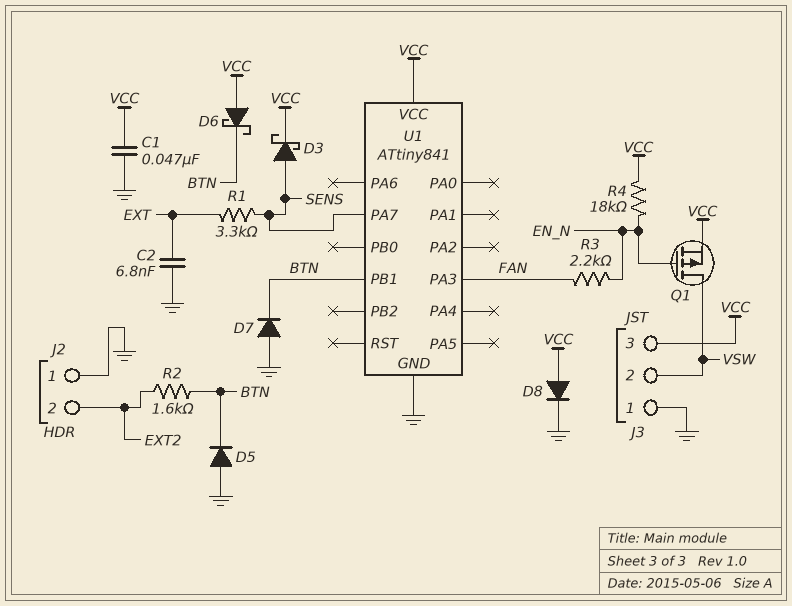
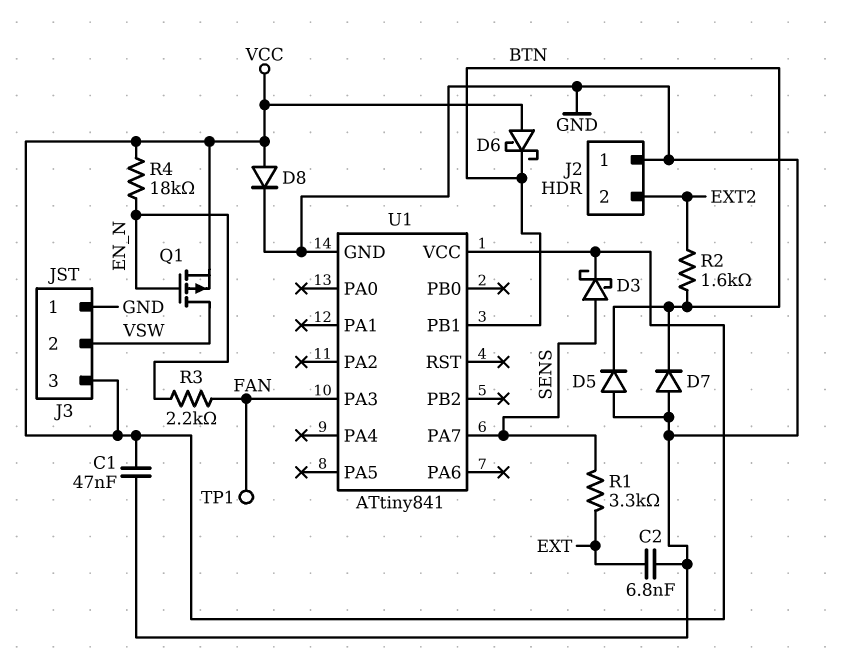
TP1: none -> test point (FAN)

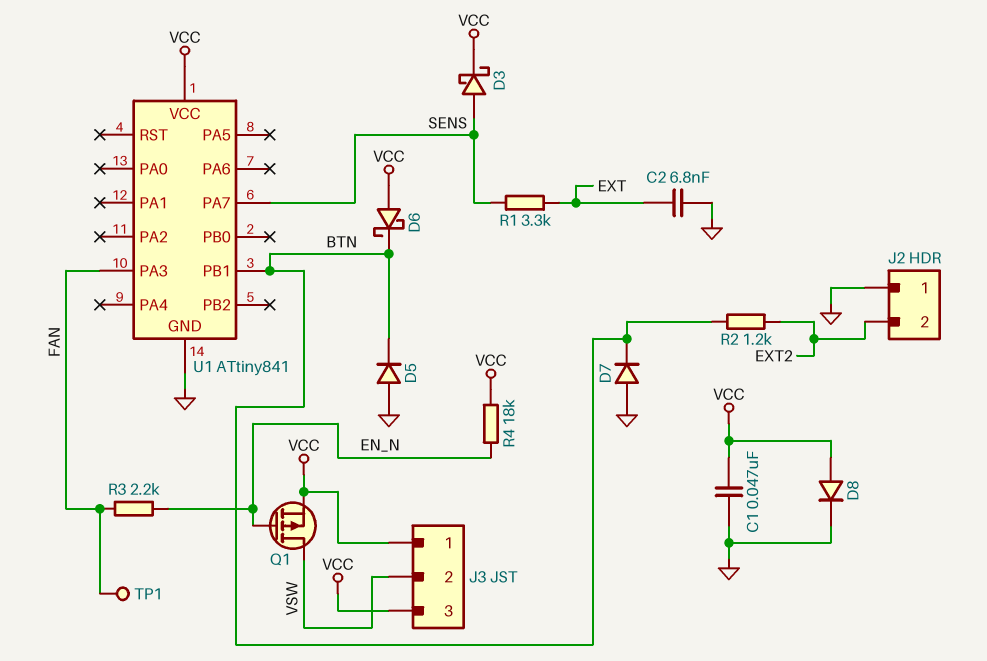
J3 pin 1: GND -> VCC
R2: 1.6k (BTN, EXT2) -> 1.2k (BTN, EXT2)

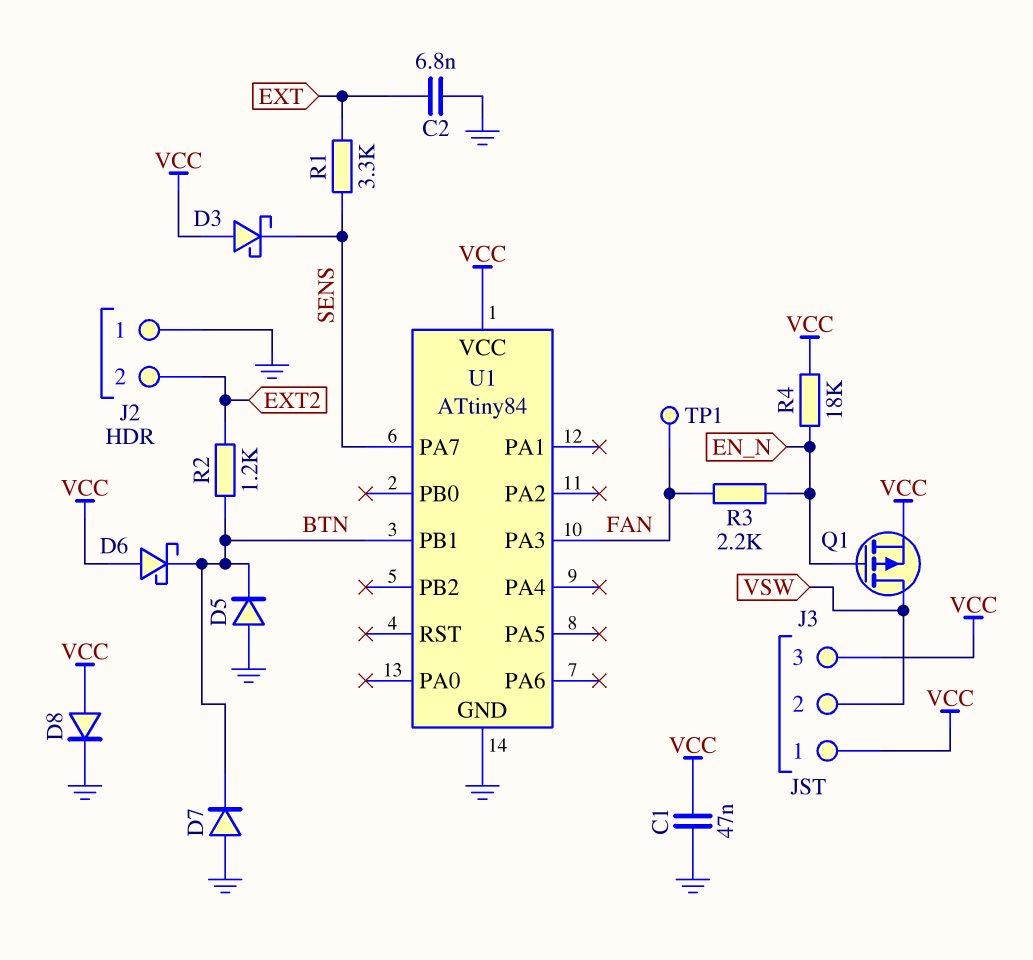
D3: schottky (A SENS, K VCC) -> schottky (A VCC, K SENS)
U1: ATtiny841 -> ATtiny84

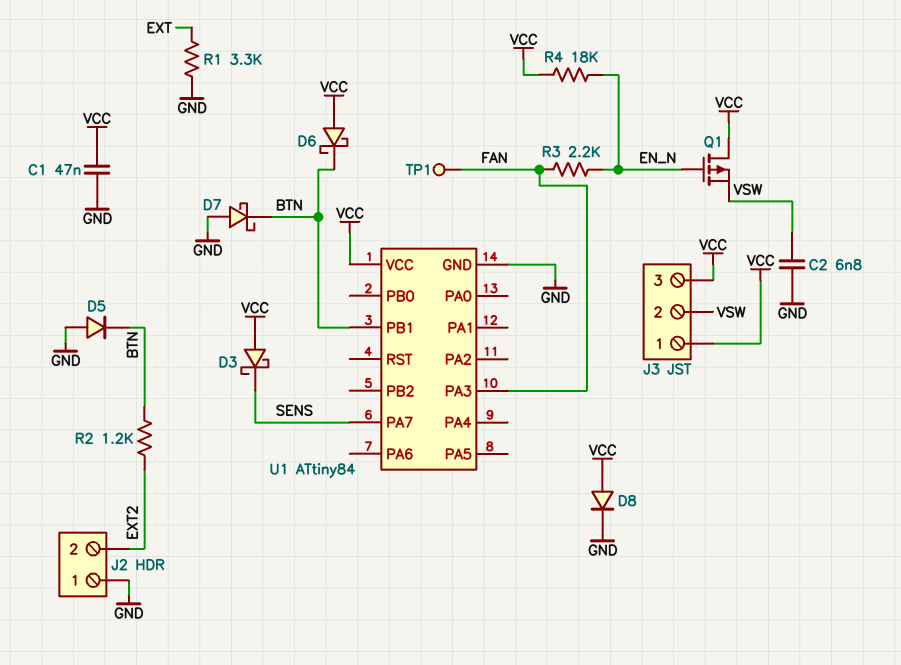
C2: 6.8nF (EXT, GND) -> 6.8nF (GND, VSW)
D7: diode (A GND, K BTN) -> schottky (A GND, K BTN)
Q1: PMOS (G EN_N, D VSW, S VCC) -> PMOS (G EN_N, D VCC, S VSW)
R1: 3.3k (EXT, SENS) -> 3.3k (EXT, GND)

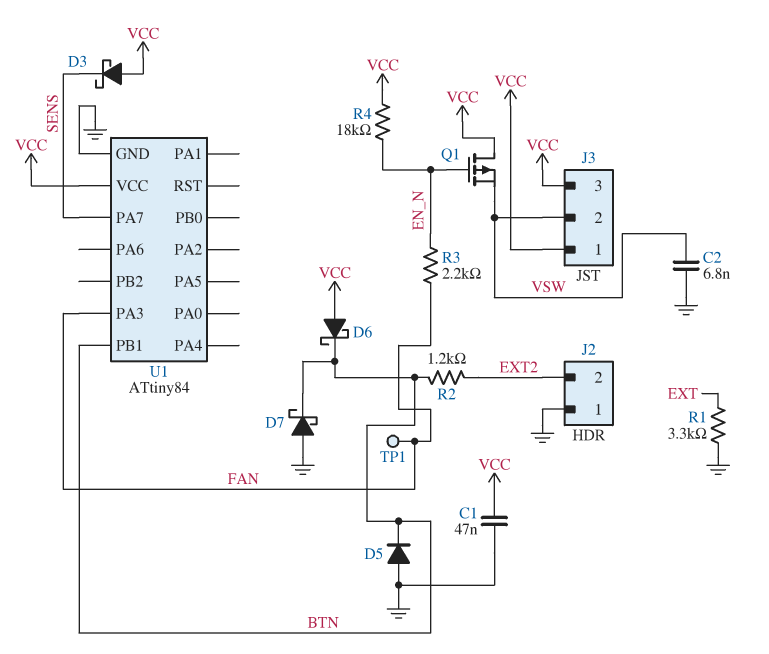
D8: diode (A VCC, K GND) -> none

